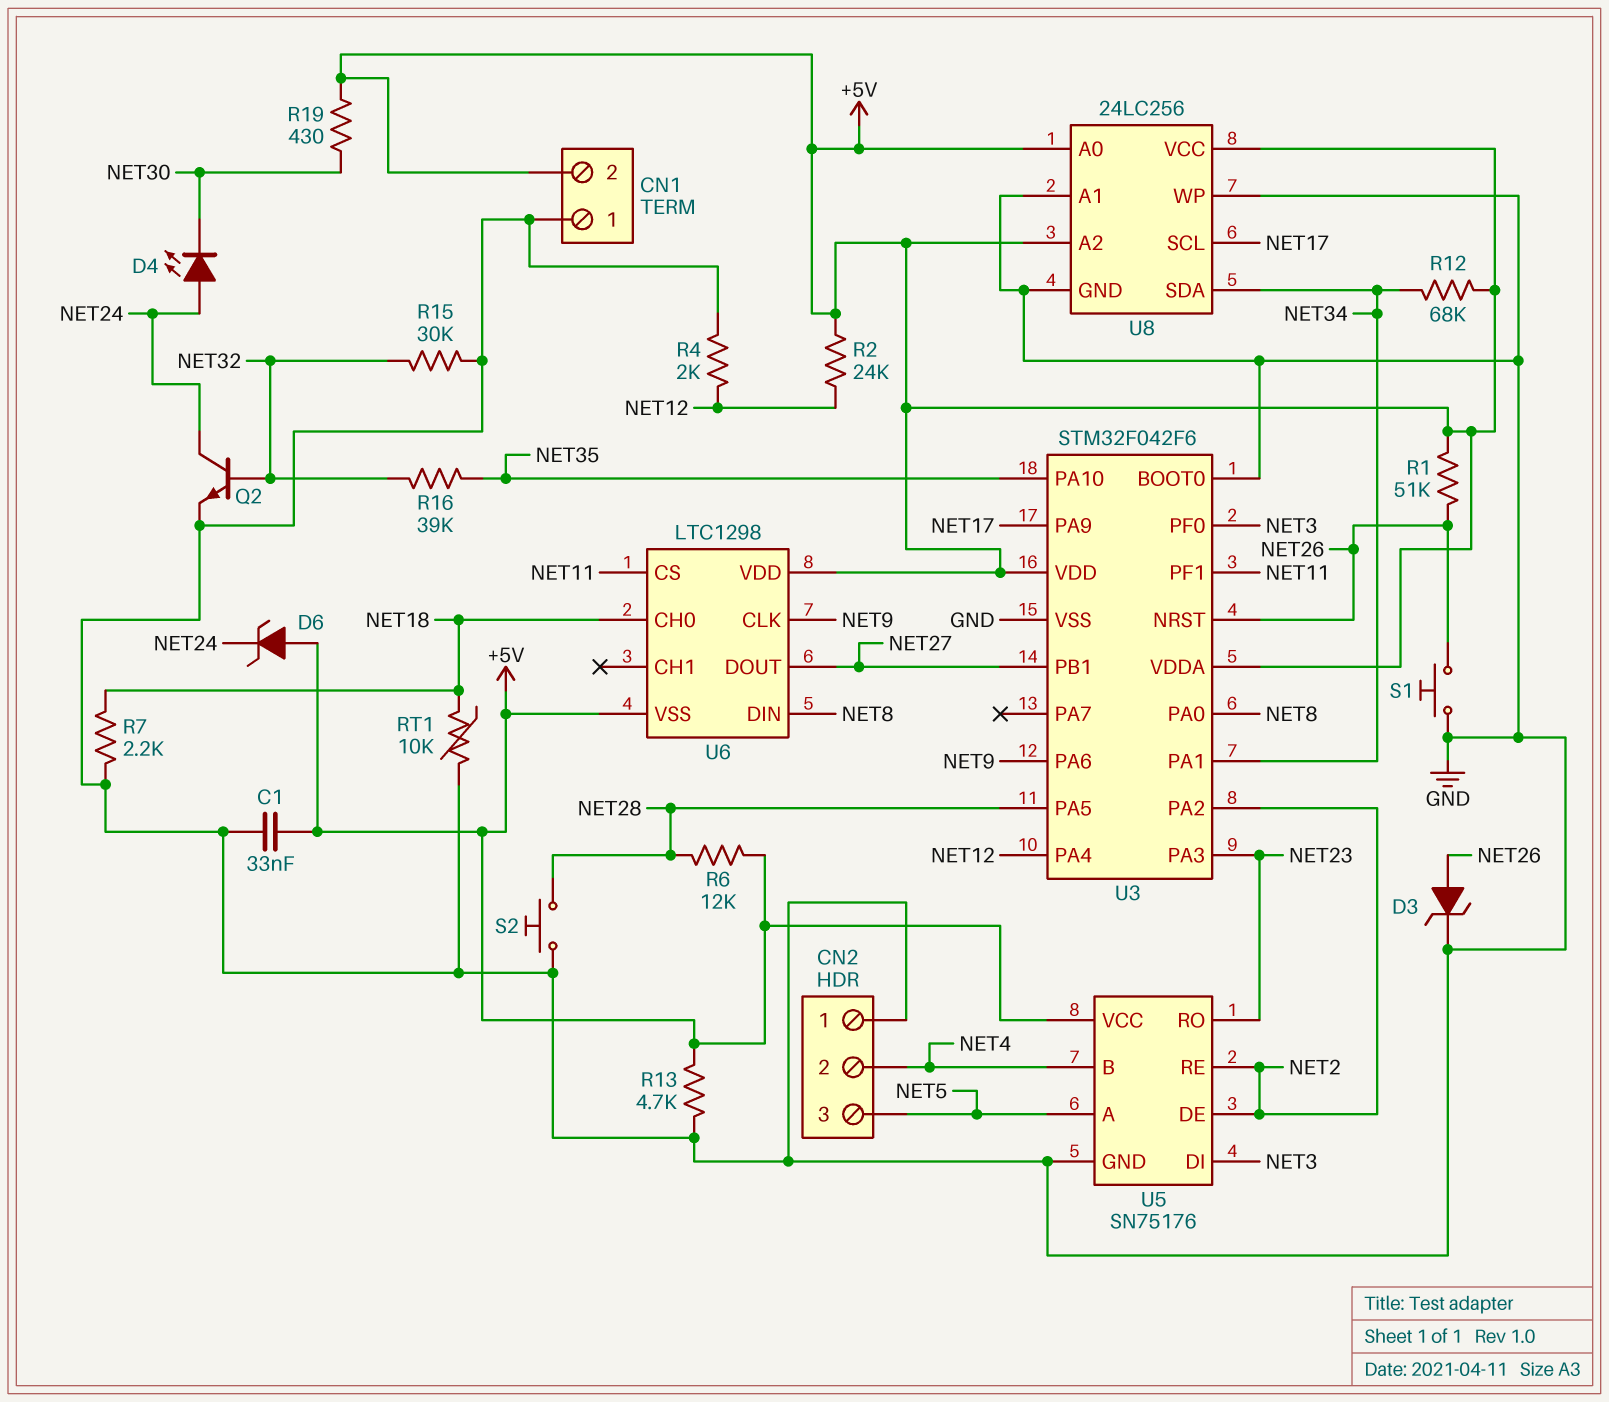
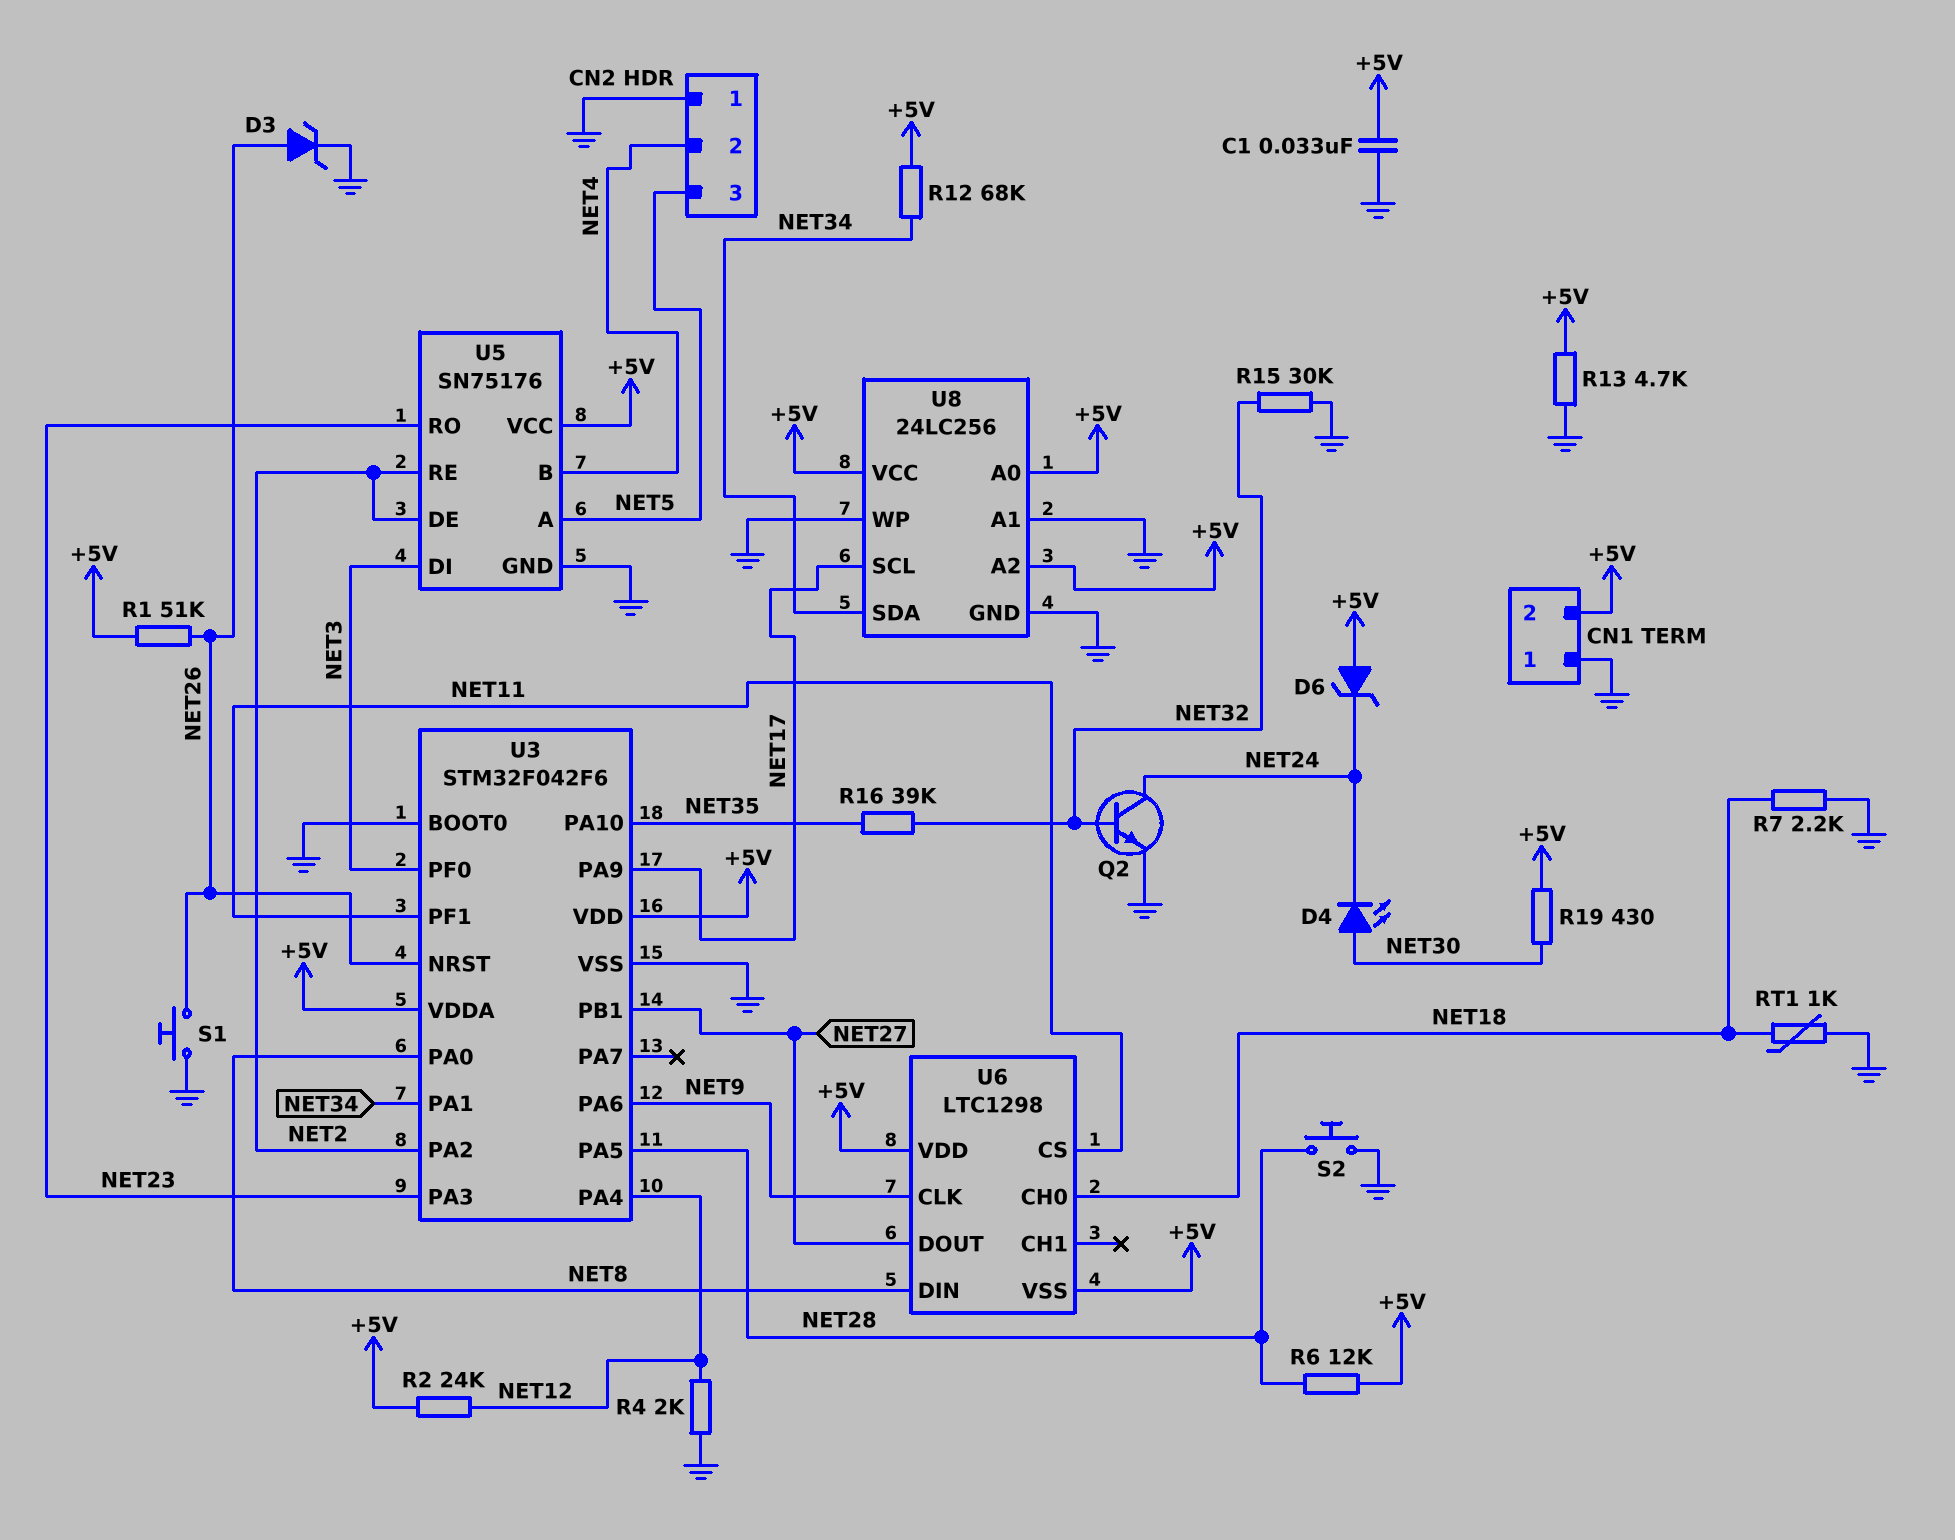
D4: LED (A NET24, K NET30) -> LED (A NET30, K NET24)
RT1: 10k (GND, NET18) -> 1k (GND, NET18)

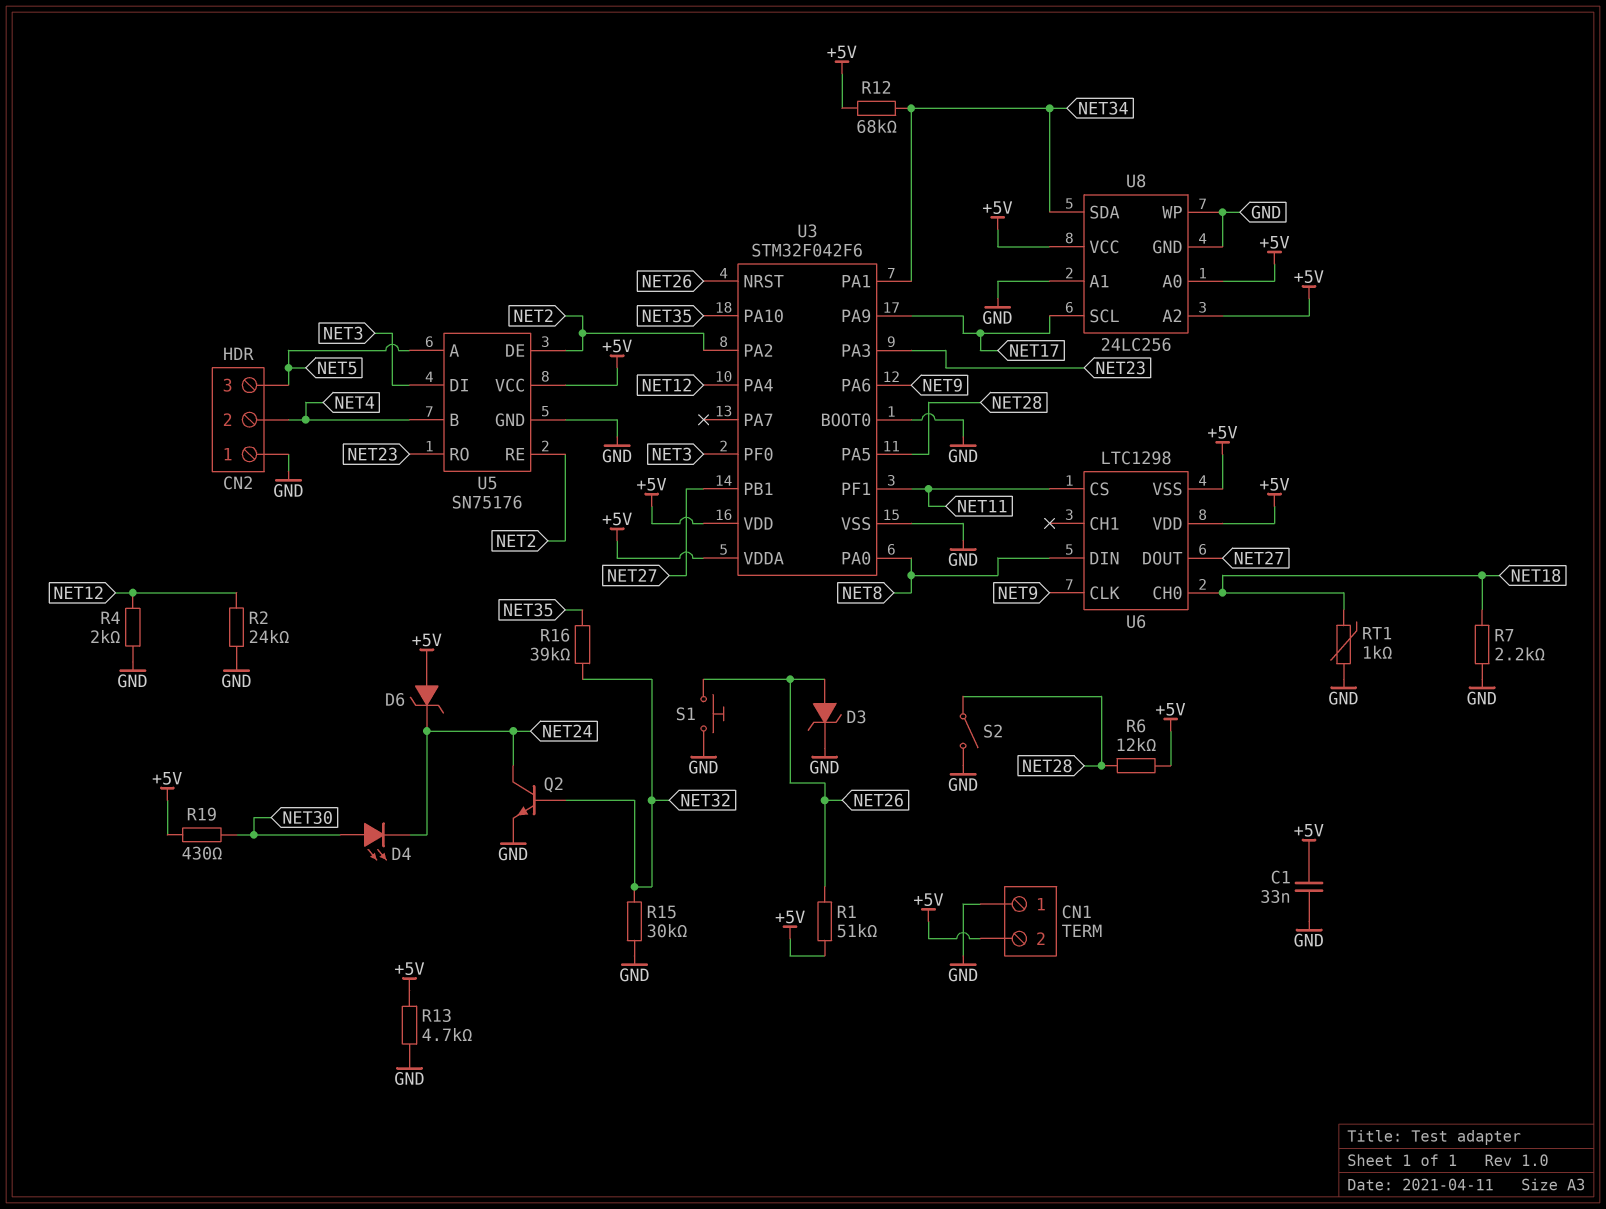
R2: 24k (+5V, NET12) -> 24k (GND, NET12)
S2: button (GND, NET28) -> switch (GND, NET28)

